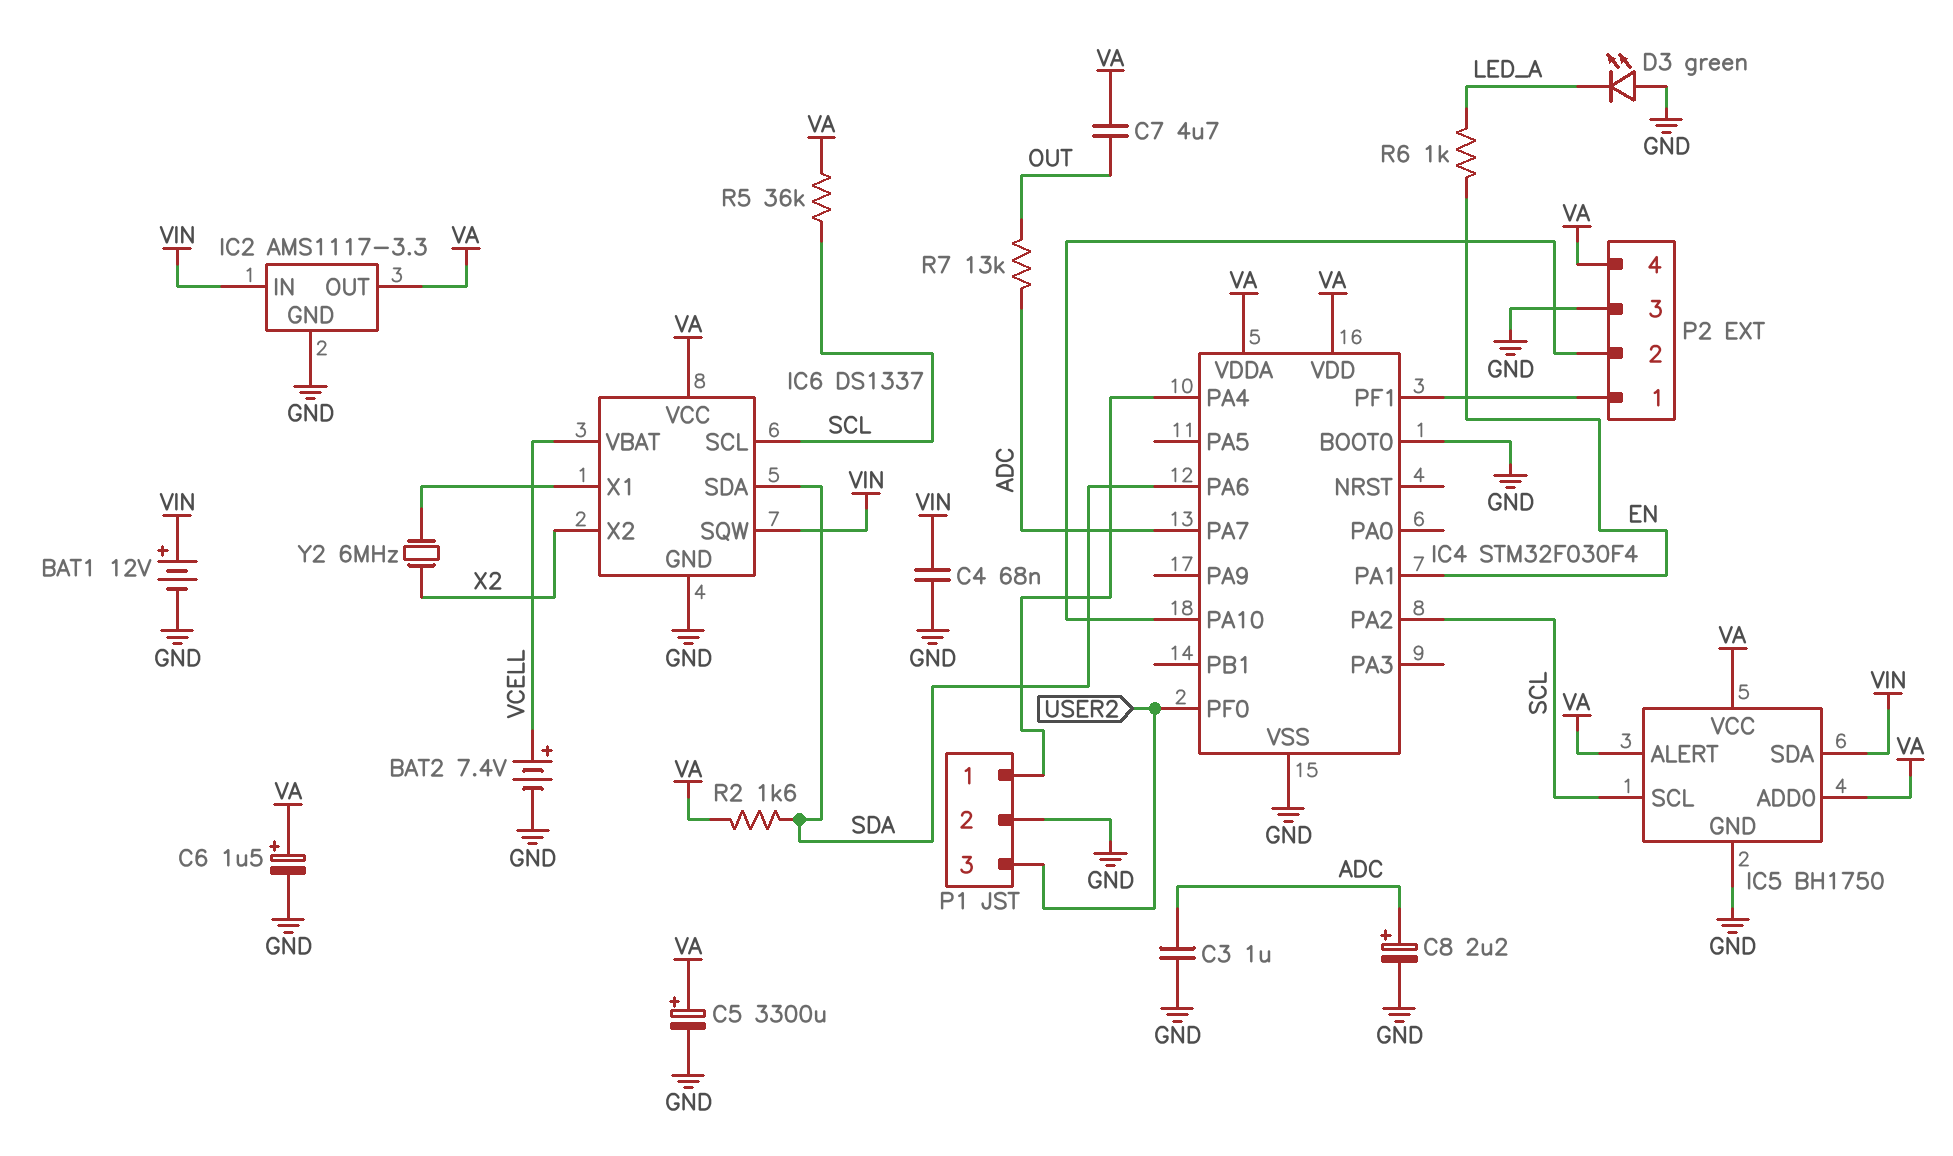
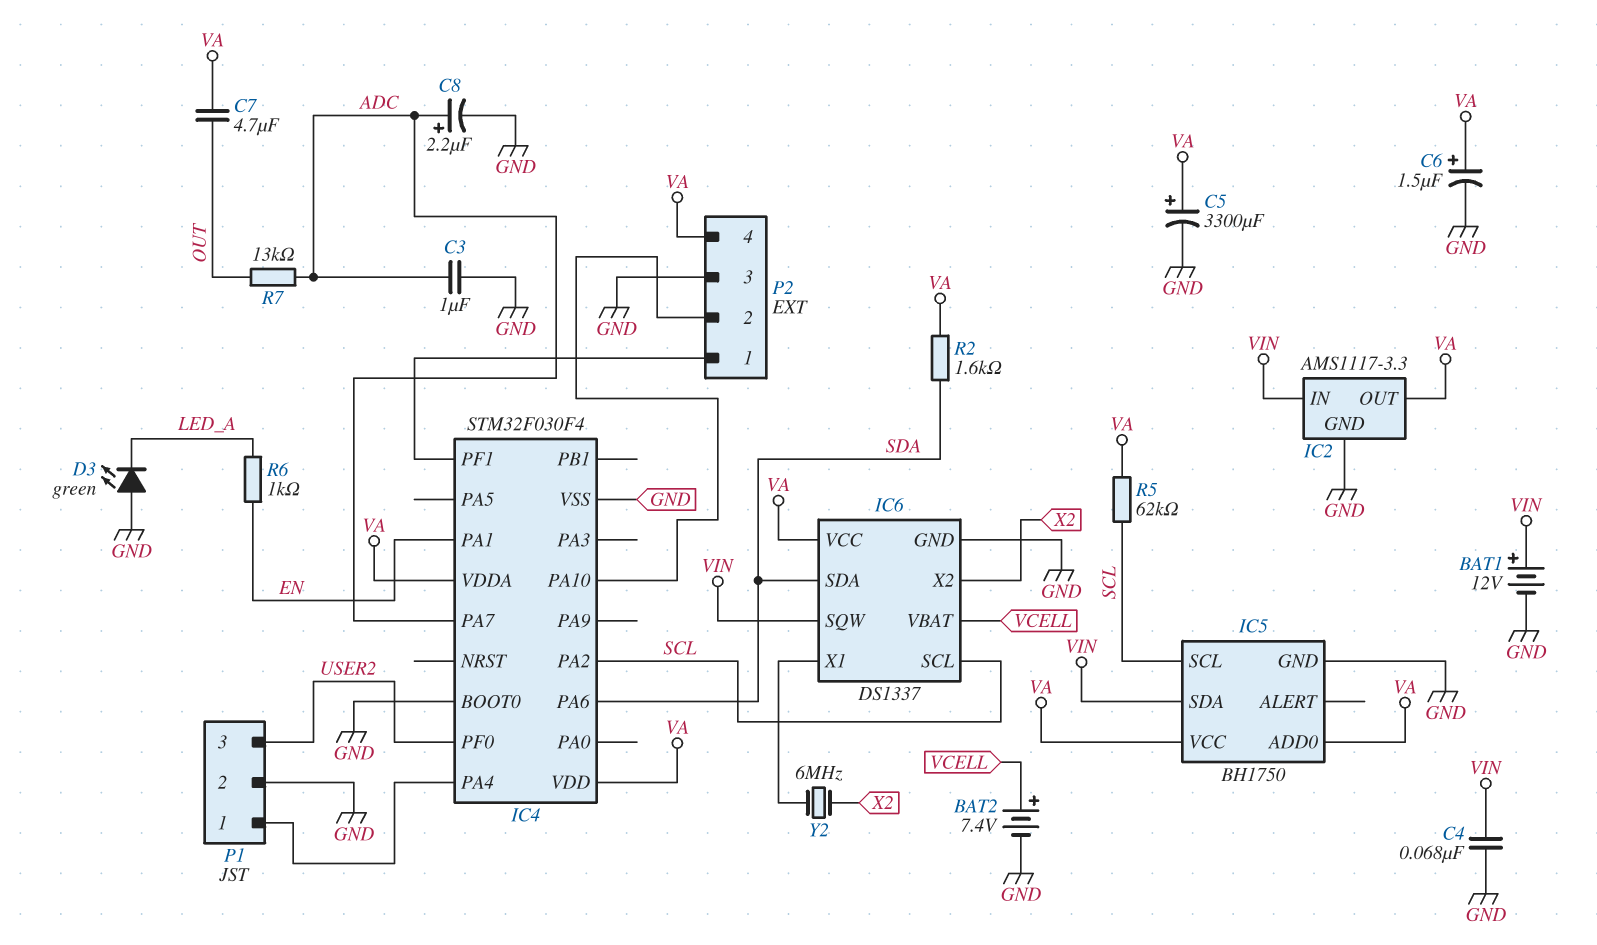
IC5 pin ALERT: VA -> none
R5: 36k (SCL, VA) -> 62k (SCL, VA)

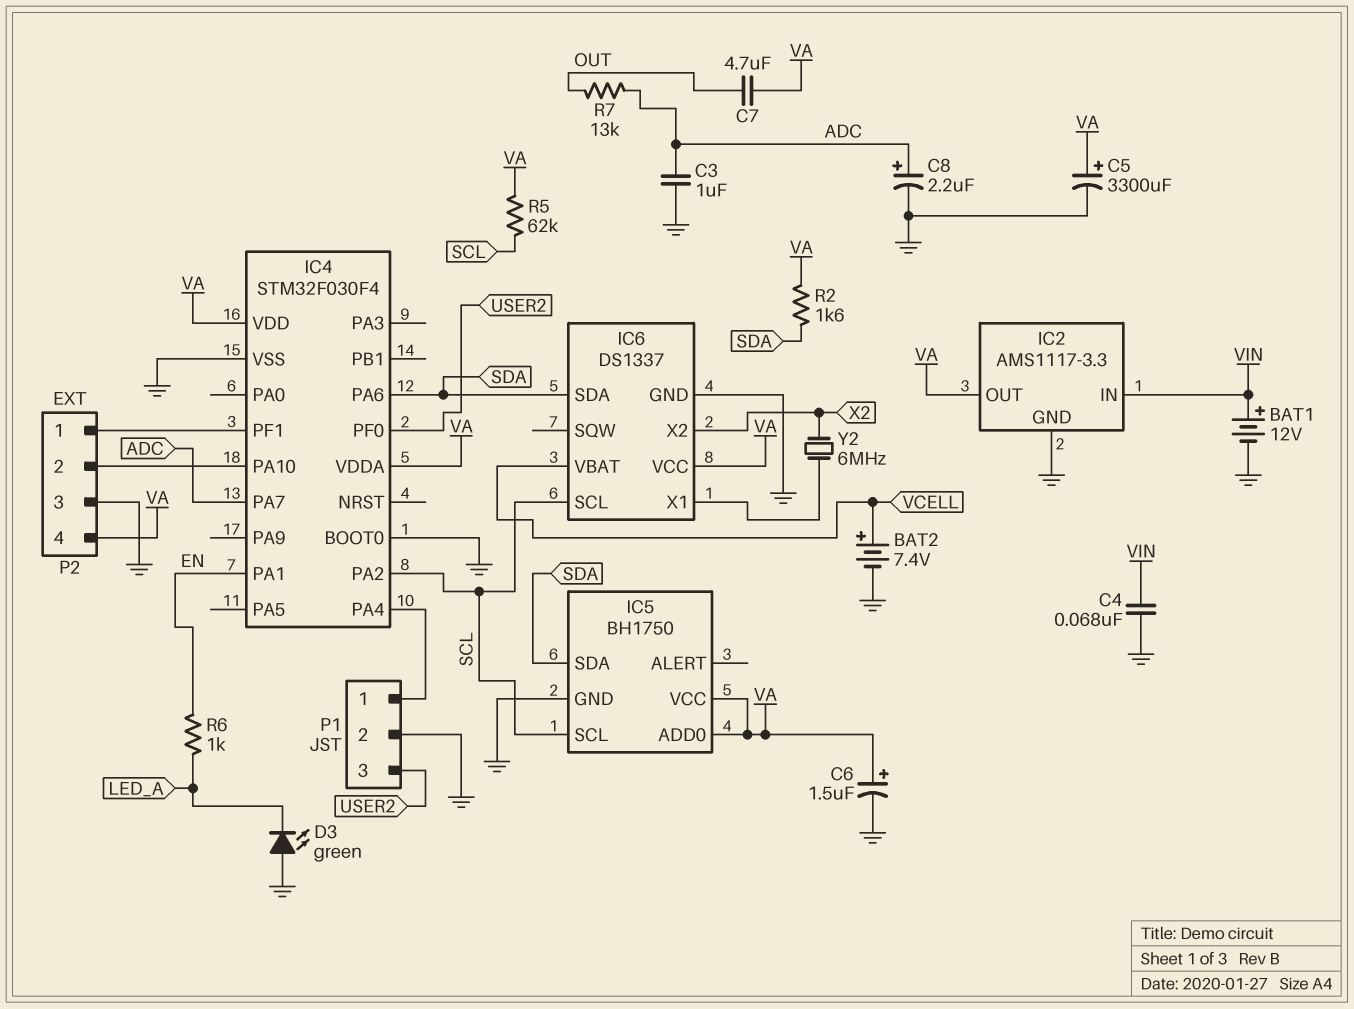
IC5 pin SDA: VIN -> SDA
IC6 pin SQW: VIN -> none

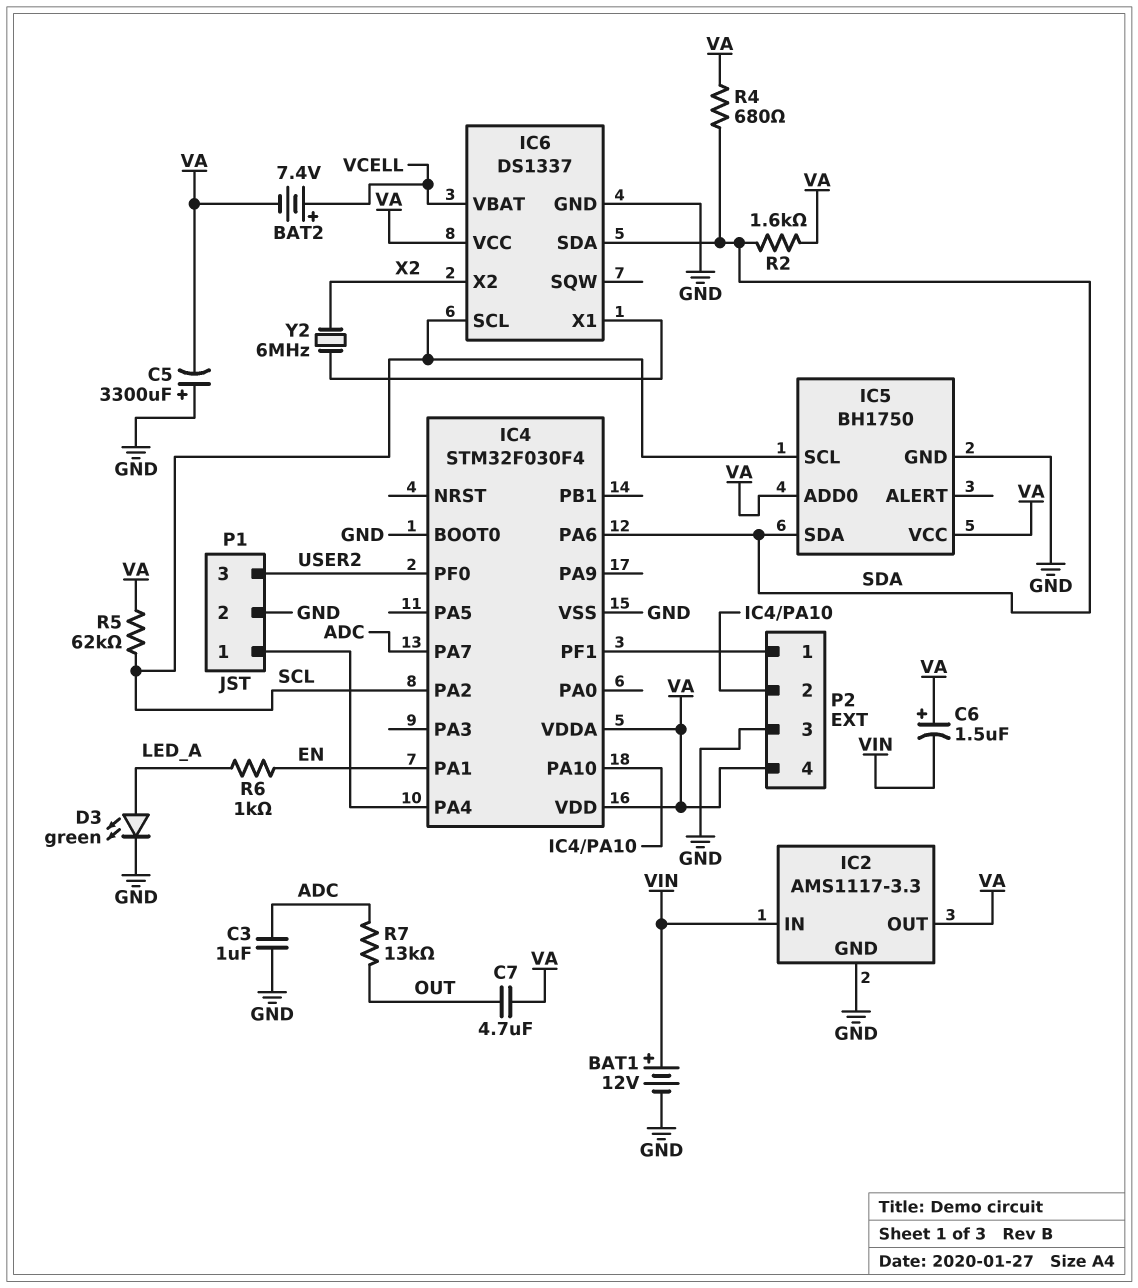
BAT2: 7.4V (plus VCELL, minus GND) -> 7.4V (plus VCELL, minus VA)
C4: 68nF (GND, VIN) -> none
C5: 3300uF (plus VA, minus GND) -> 3300uF (plus GND, minus VA)
C6: 1.5uF (plus VA, minus GND) -> 1.5uF (plus VA, minus VIN)
C8: 2.2uF (plus ADC, minus GND) -> none
D3: LED green (A GND, K LED_A) -> LED green (A LED_A, K GND)
R4: none -> 680 (SDA, VA)

